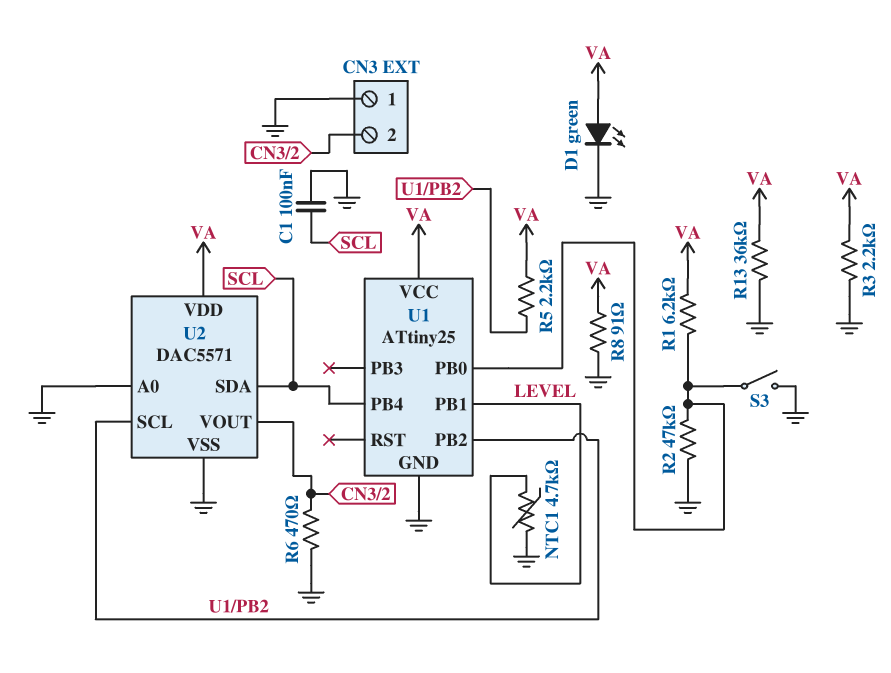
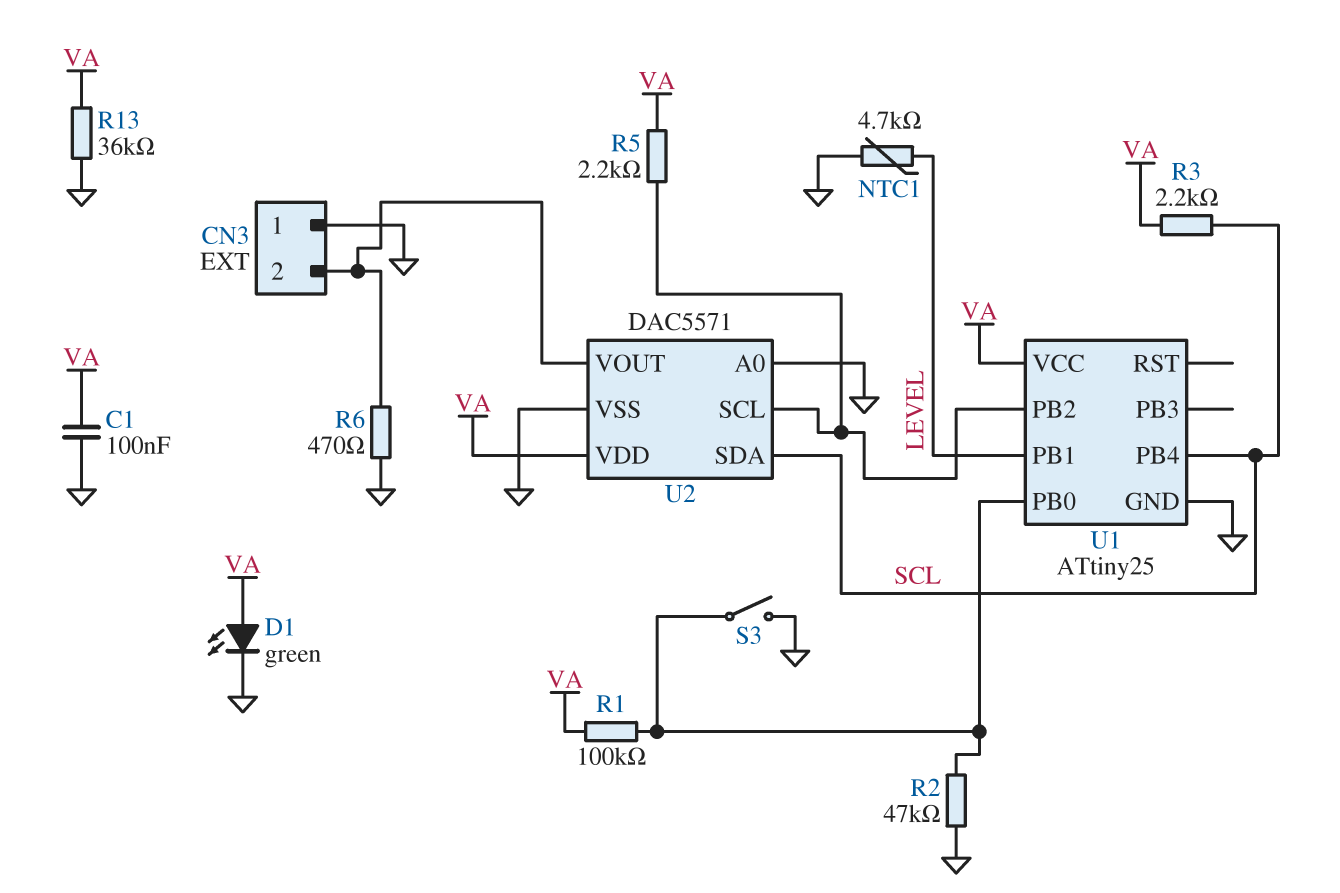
C1: 100nF (GND, SCL) -> 100nF (GND, VA)
R1: 6.2k (U1/PB0, VA) -> 100k (U1/PB0, VA)
R3: 2.2k (GND, VA) -> 2.2k (SCL, VA)
R8: 91 (GND, VA) -> none

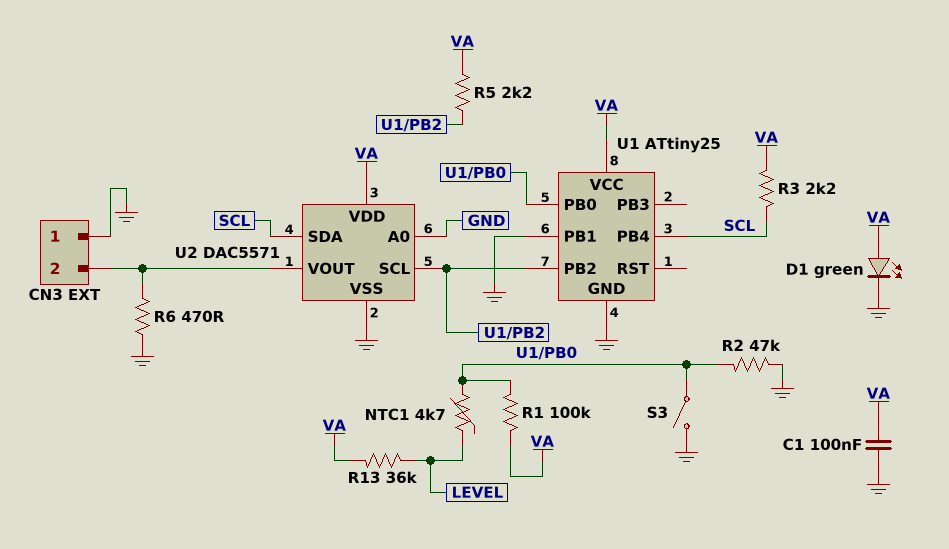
NTC1: 4.7k (GND, LEVEL) -> 4.7k (LEVEL, U1/PB0)
R13: 36k (GND, VA) -> 36k (LEVEL, VA)
U1 pin PB1: LEVEL -> GND

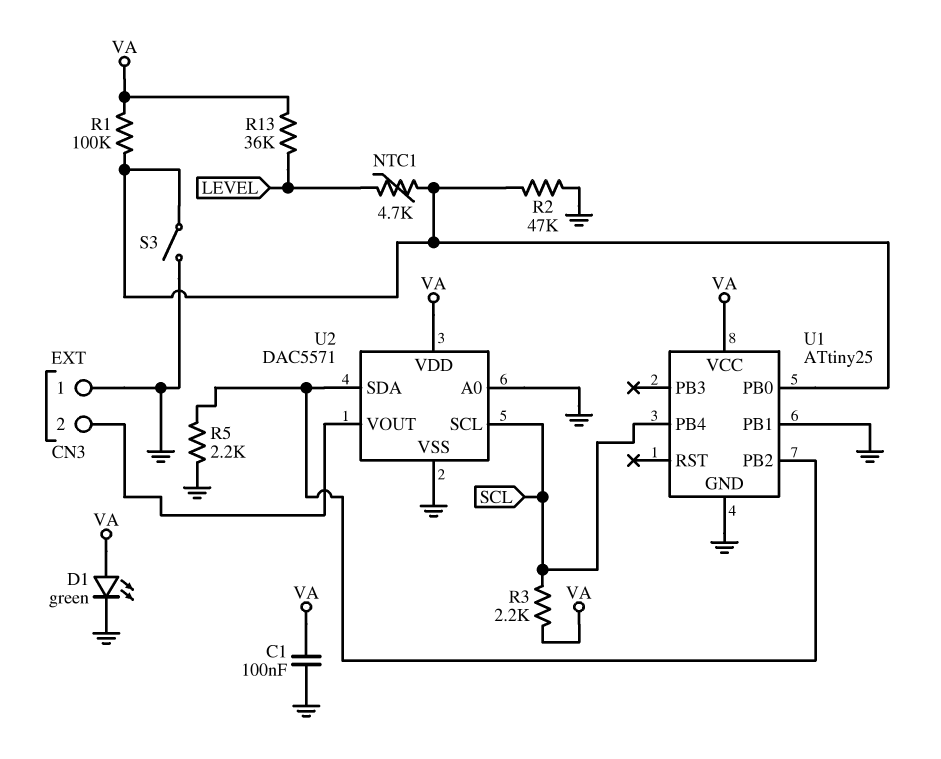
R5: 2.2k (U1/PB2, VA) -> 2.2k (GND, U1/PB2)
R6: 470 (CN3/2, GND) -> none
U2 pin SCL: U1/PB2 -> SCL
U2 pin SDA: SCL -> U1/PB2

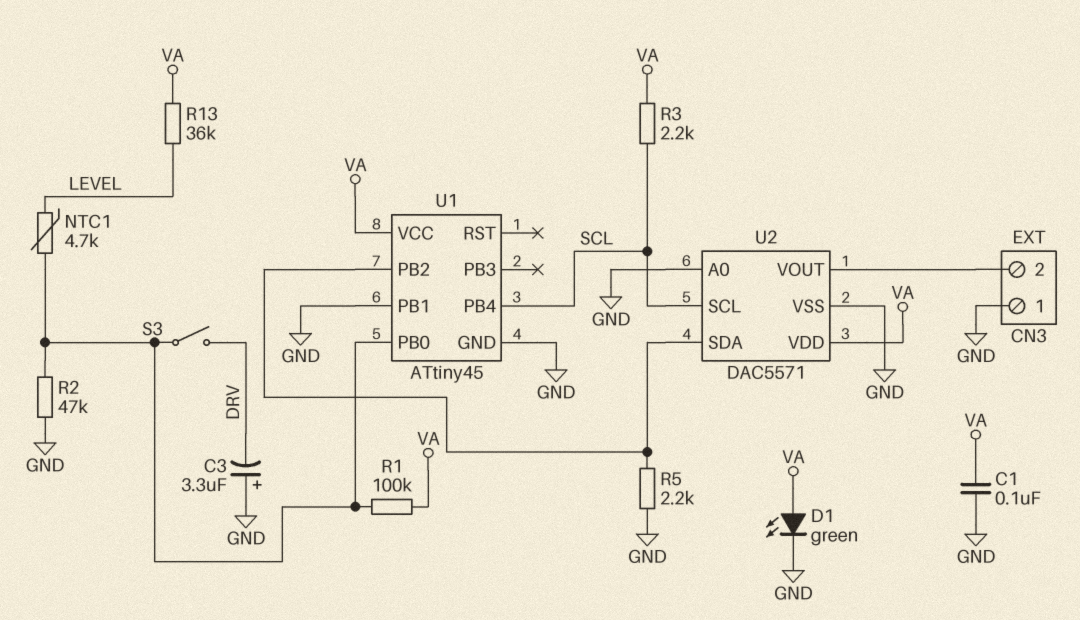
C3: none -> 3.3uF (plus GND, minus DRV)
S3: switch (GND, U1/PB0) -> switch (DRV, U1/PB0)
U1: ATtiny25 -> ATtiny45

